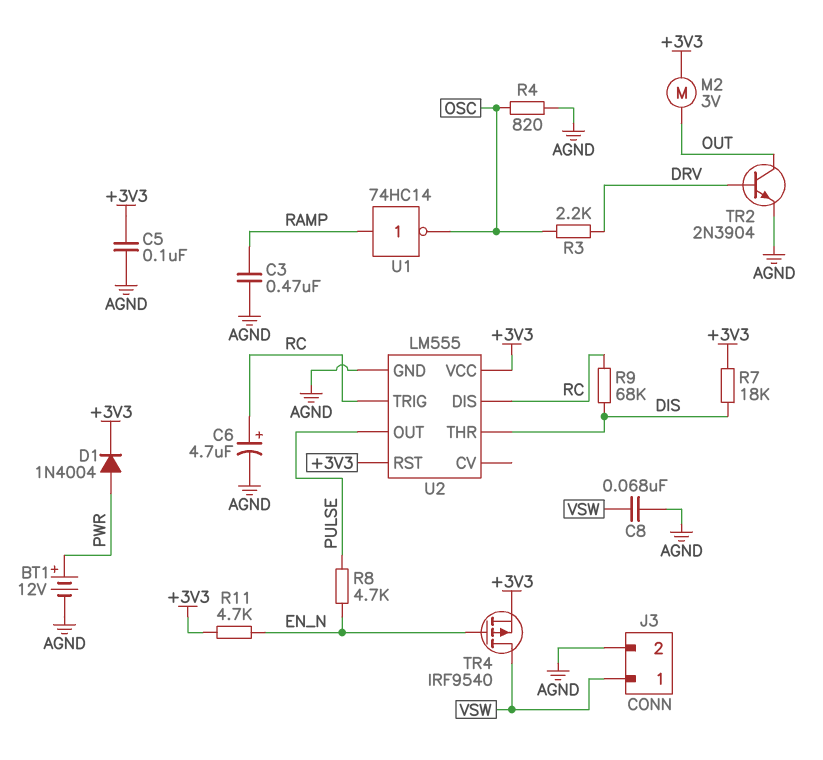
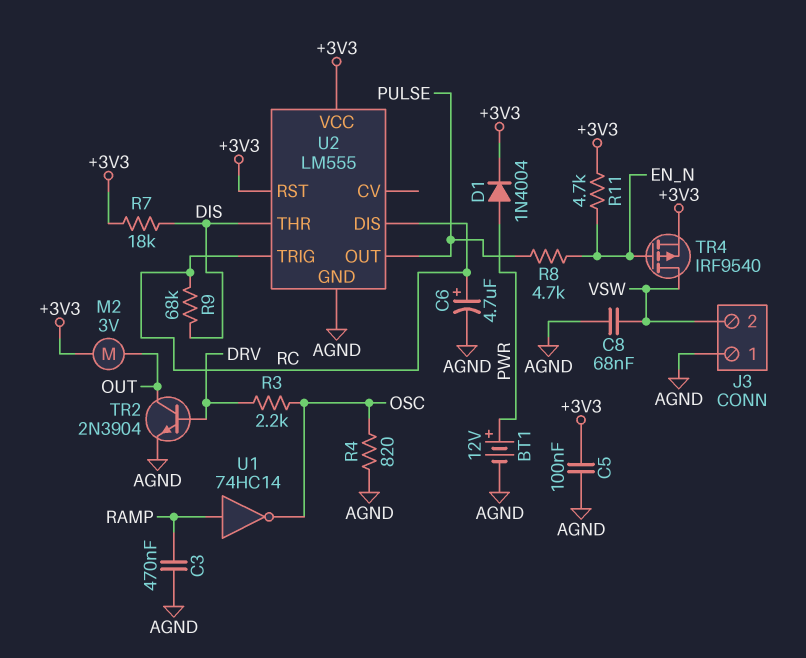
J3 pin 1: VSW -> AGND
J3 pin 2: AGND -> VSW

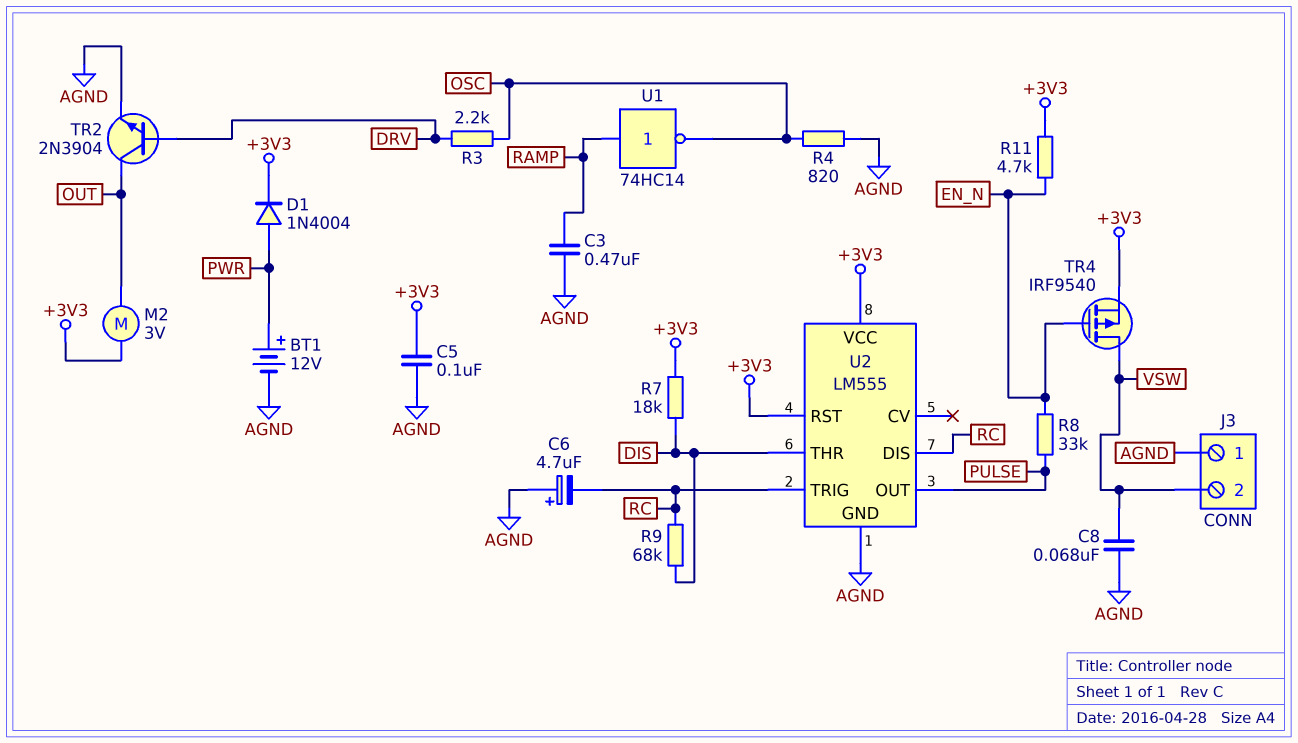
C6: 4.7uF (plus RC, minus AGND) -> 4.7uF (plus AGND, minus RC)
R8: 4.7k (EN_N, PULSE) -> 33k (EN_N, PULSE)

